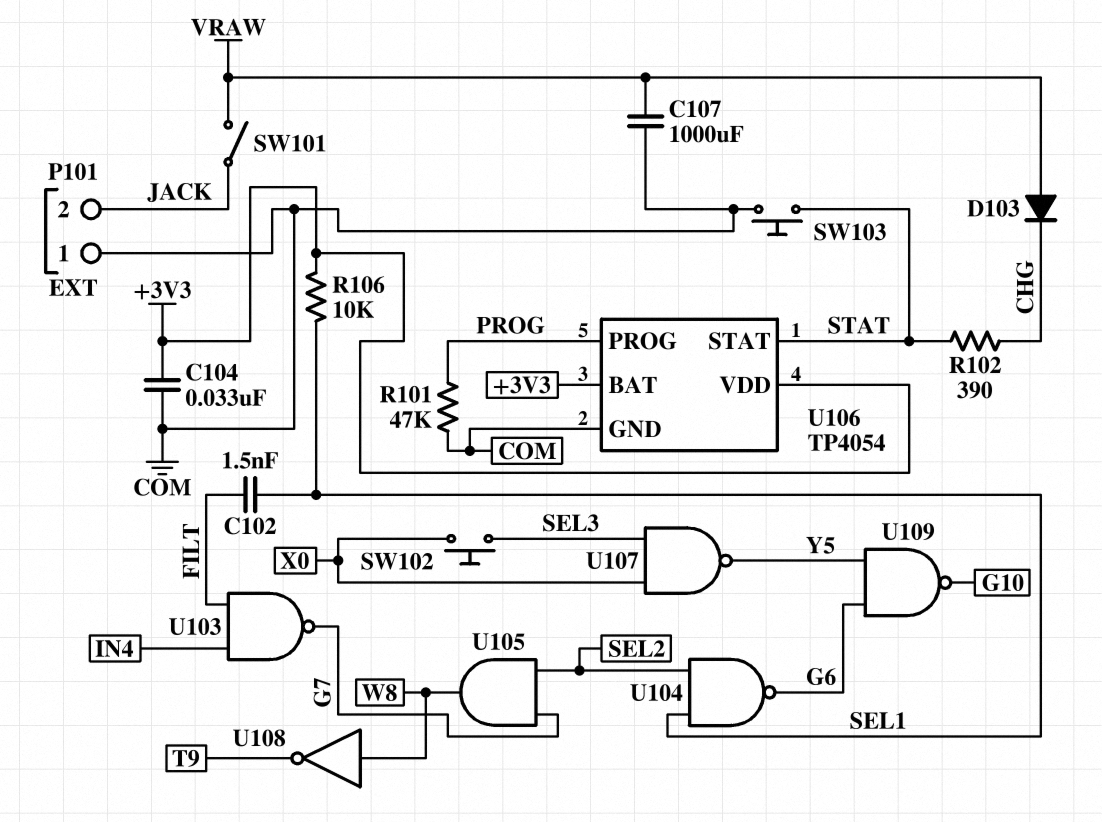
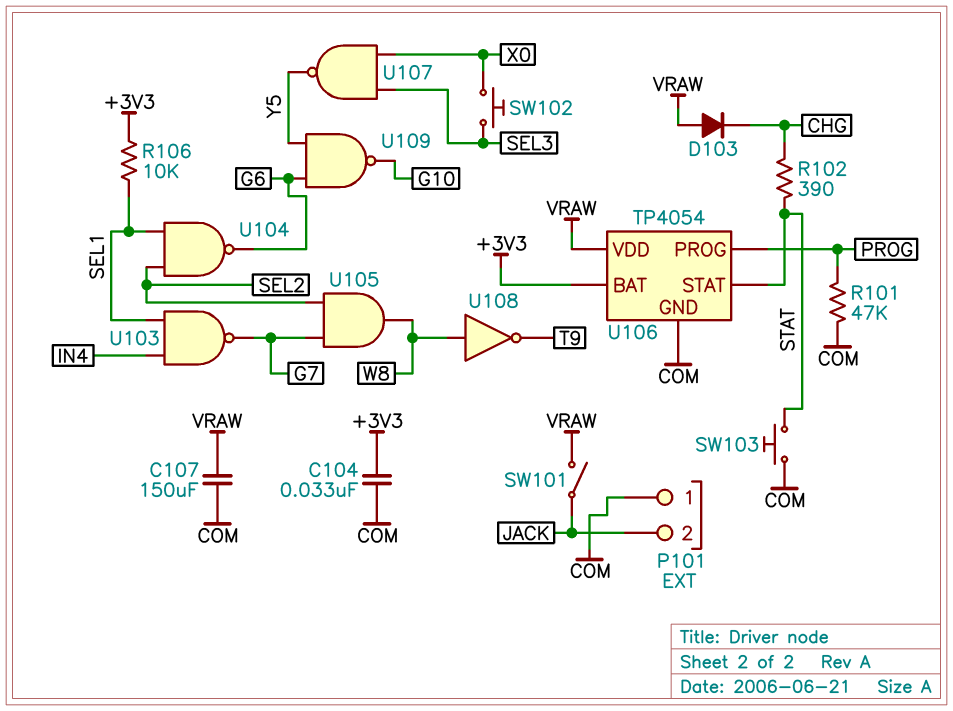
C102: 1.5nF (FILT, SEL1) -> none
C107: 1000uF (COM, VRAW) -> 150uF (COM, VRAW)
U103: NAND (in FILT, in IN4, out G7) -> NAND (in IN4, in SEL1, out G7)
U106 pin VDD: +3V3 -> VRAW

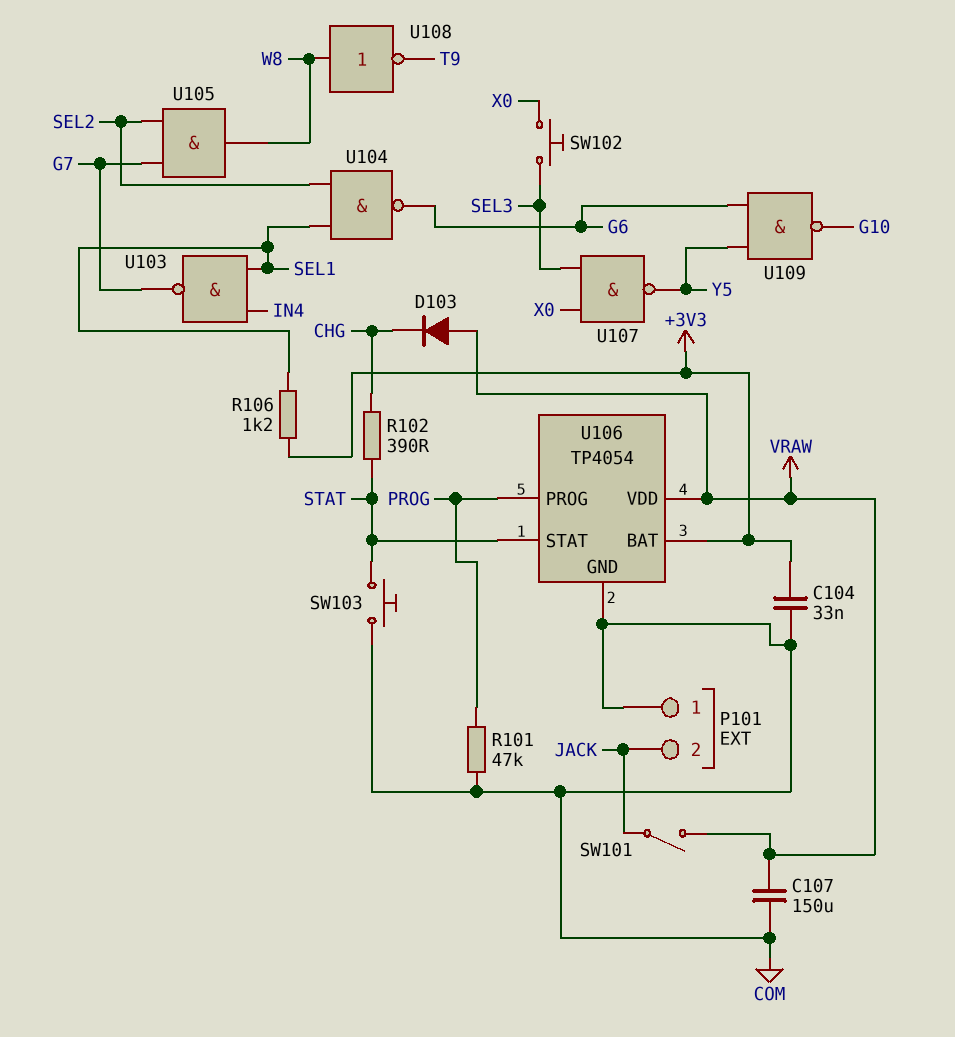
R106: 10k (+3V3, SEL1) -> 1.2k (+3V3, SEL1)

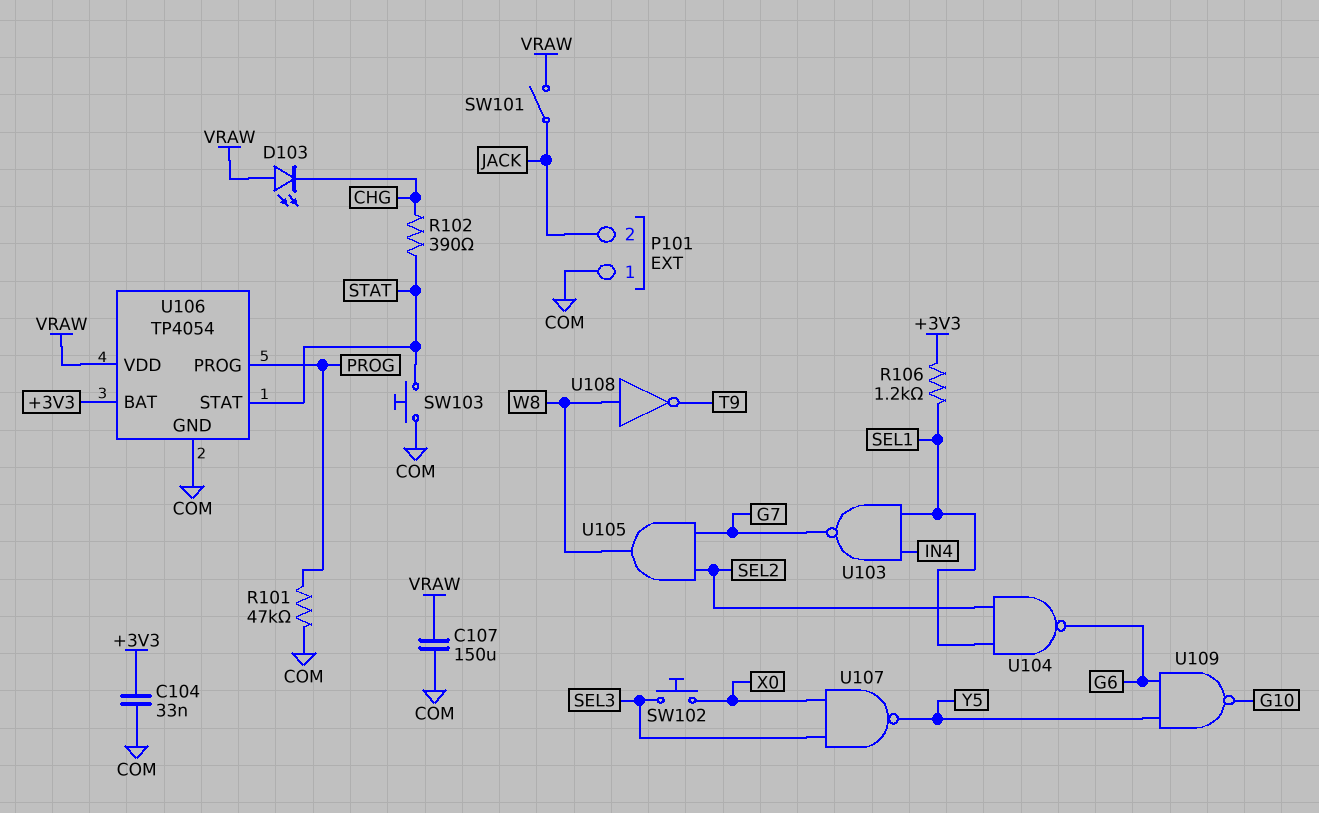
D103: diode (A VRAW, K CHG) -> LED (A VRAW, K CHG)

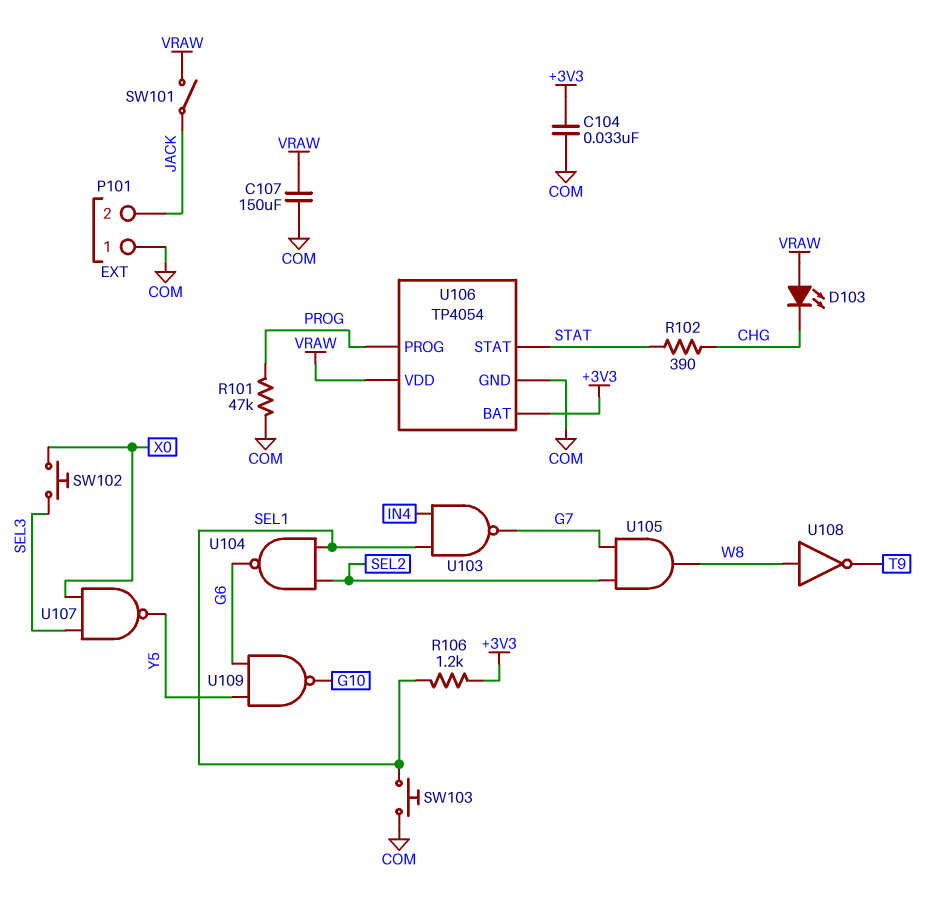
SW103: button (COM, STAT) -> button (COM, SEL1)

